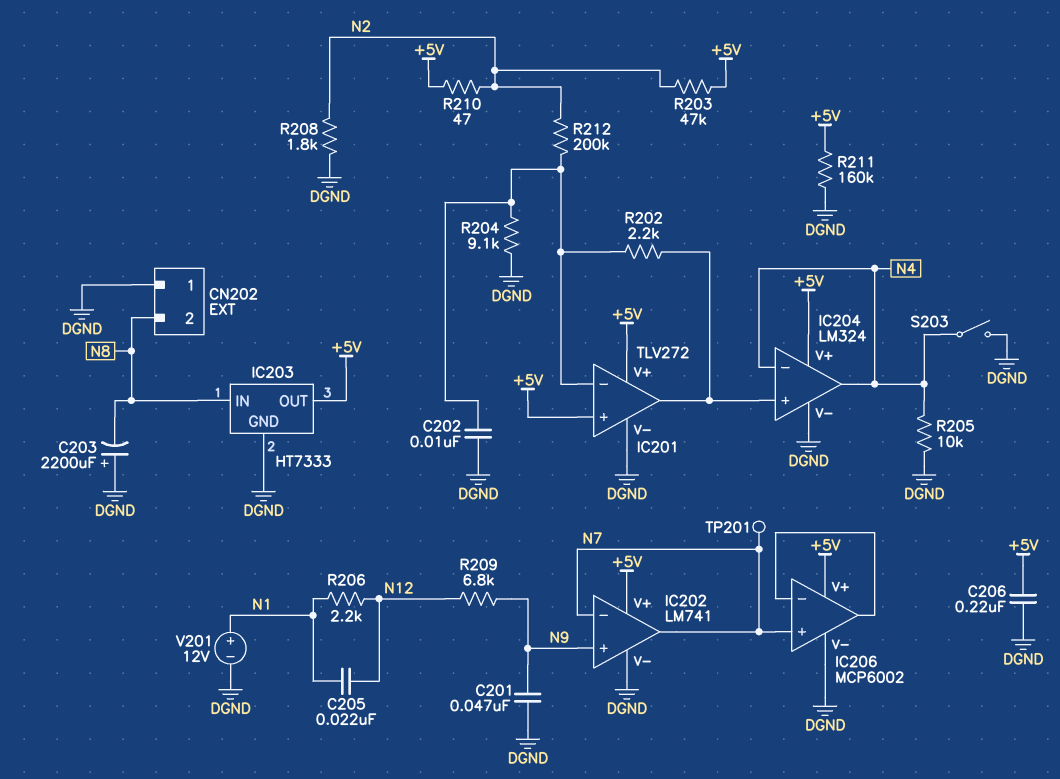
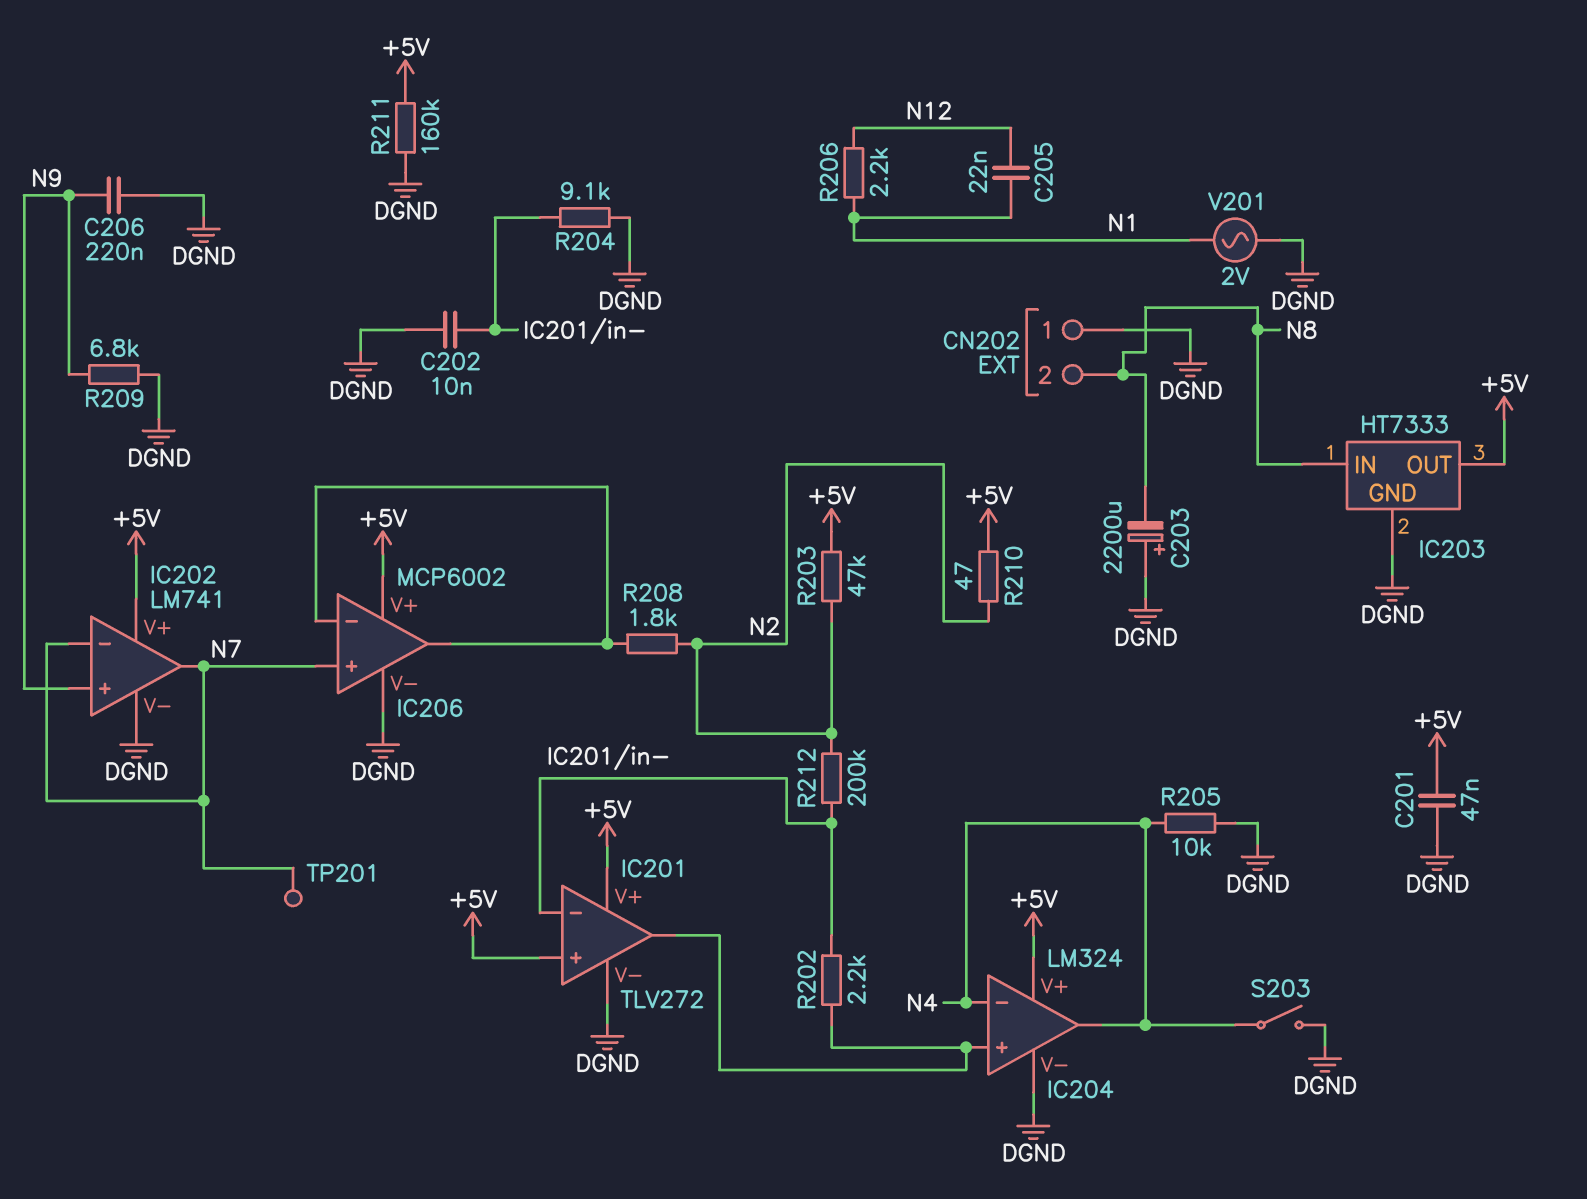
C201: 47nF (DGND, N9) -> 47nF (+5V, DGND)
C206: 220nF (+5V, DGND) -> 220nF (DGND, N9)
R208: 1.8k (DGND, N2) -> 1.8k (IC206/in-, N2)
R209: 6.8k (N9, N12) -> 6.8k (DGND, N9)
V201: 12V (plus N1, minus DGND) -> AC 2V (DGND, N1)

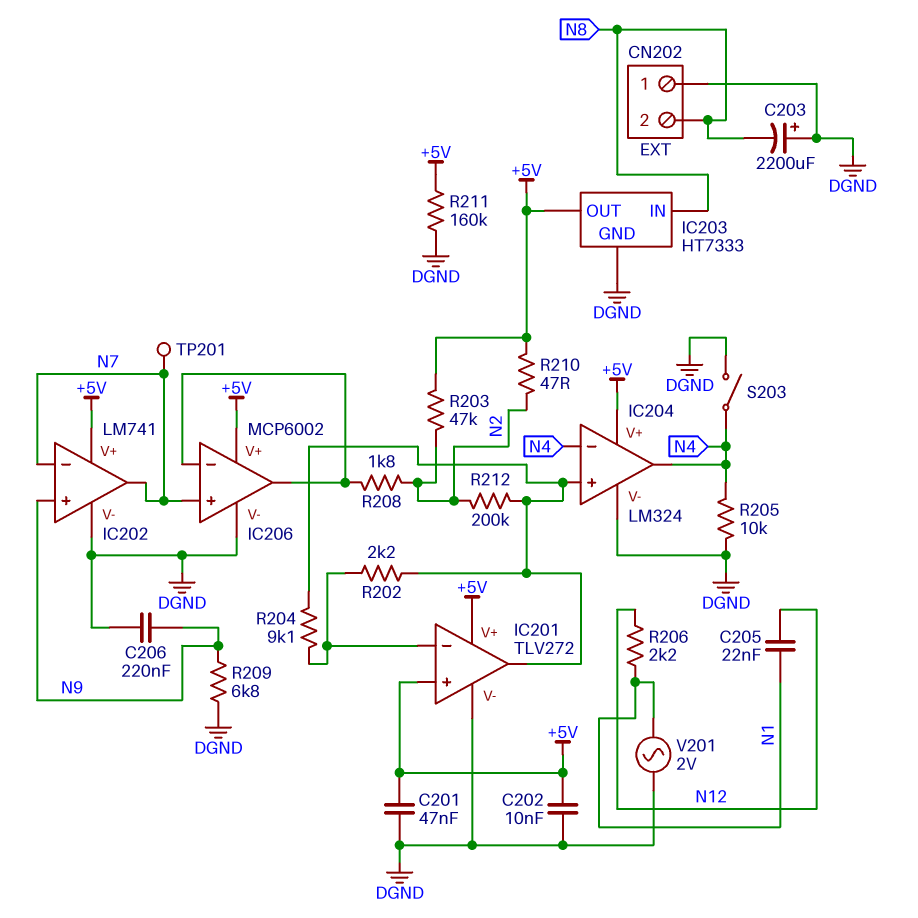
C202: 10nF (DGND, IC201/in-) -> 10nF (+5V, DGND)
R204: 9.1k (DGND, IC201/in-) -> 9.1k (IC201/in-, IC201/out)
R212: 200k (IC201/in-, N2) -> 200k (IC201/out, N2)

